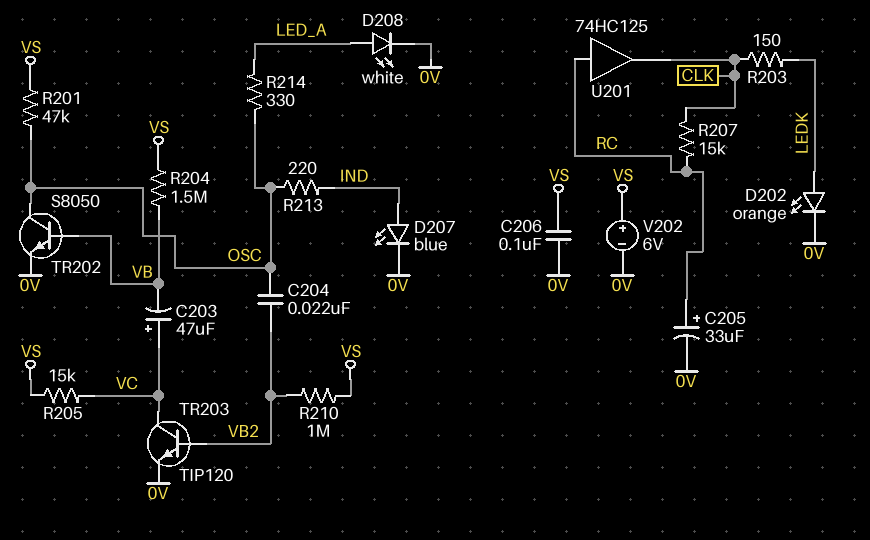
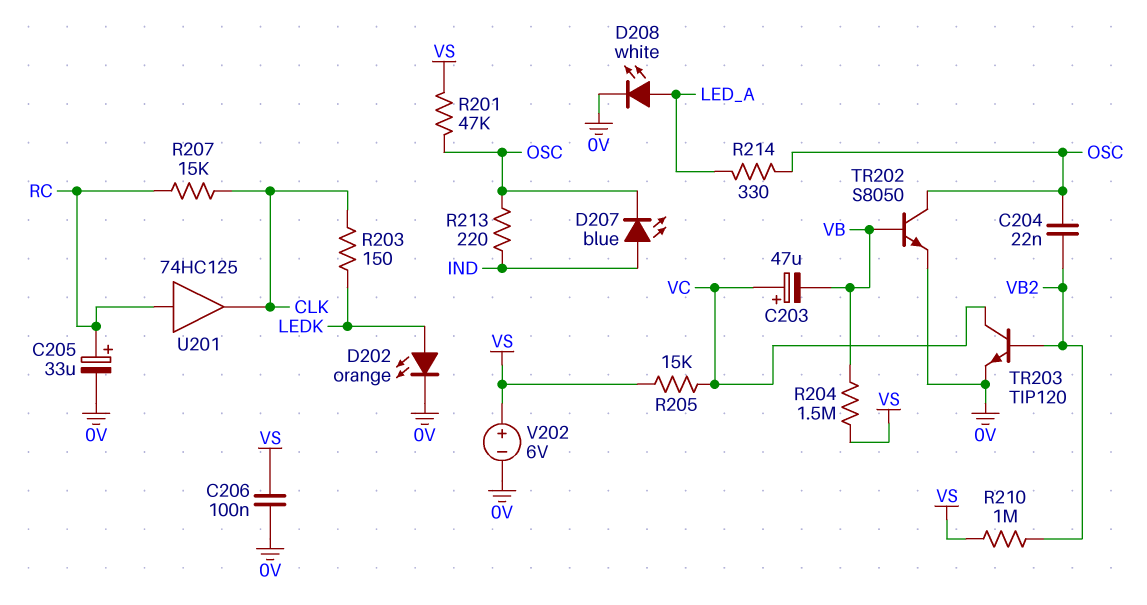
D207: LED blue (A IND, K 0V) -> LED blue (A IND, K OSC)

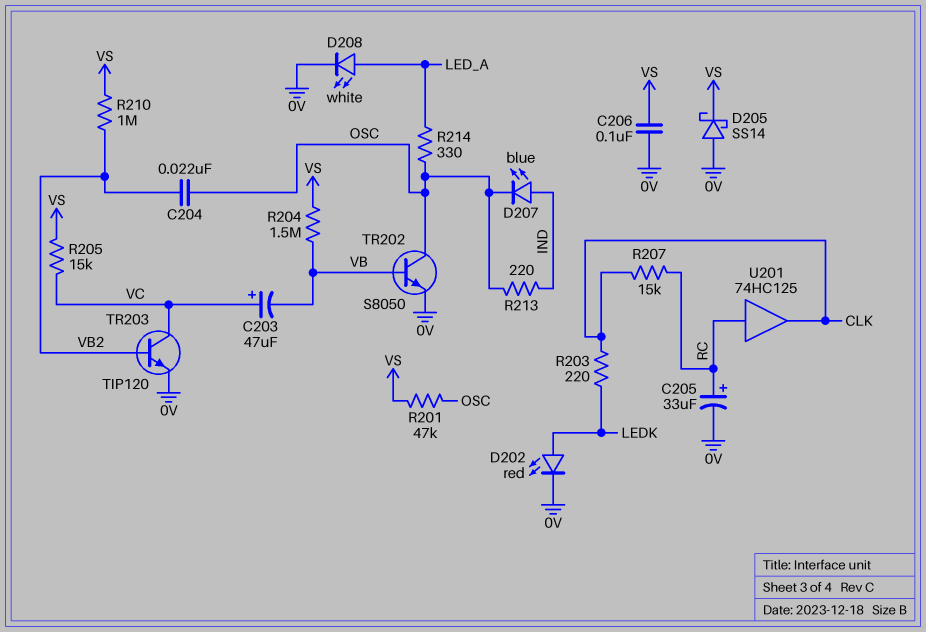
D202: LED orange (A LEDK, K 0V) -> LED red (A LEDK, K 0V)
D205: none -> schottky SS14 (A 0V, K VS)
R203: 150 (CLK, LEDK) -> 220 (CLK, LEDK)
V202: 6V (plus VS, minus 0V) -> none

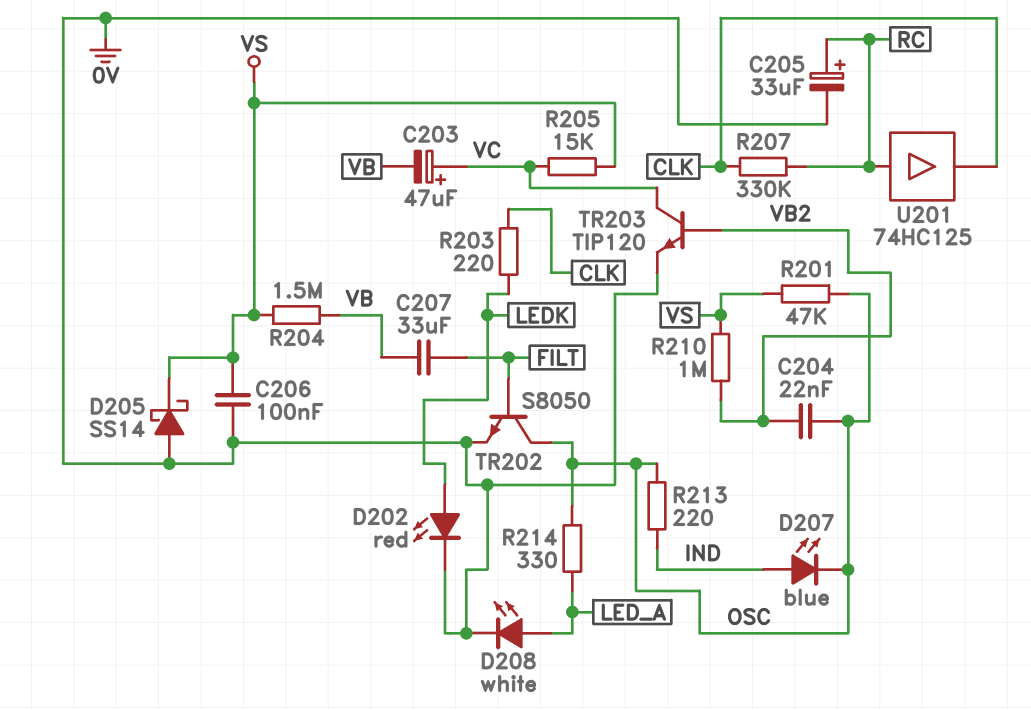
C207: none -> 33uF (FILT, VB)
R207: 15k (CLK, RC) -> 330k (CLK, RC)
TR202: NPN S8050 (B VB, C OSC, E 0V) -> NPN S8050 (B FILT, C OSC, E 0V)

